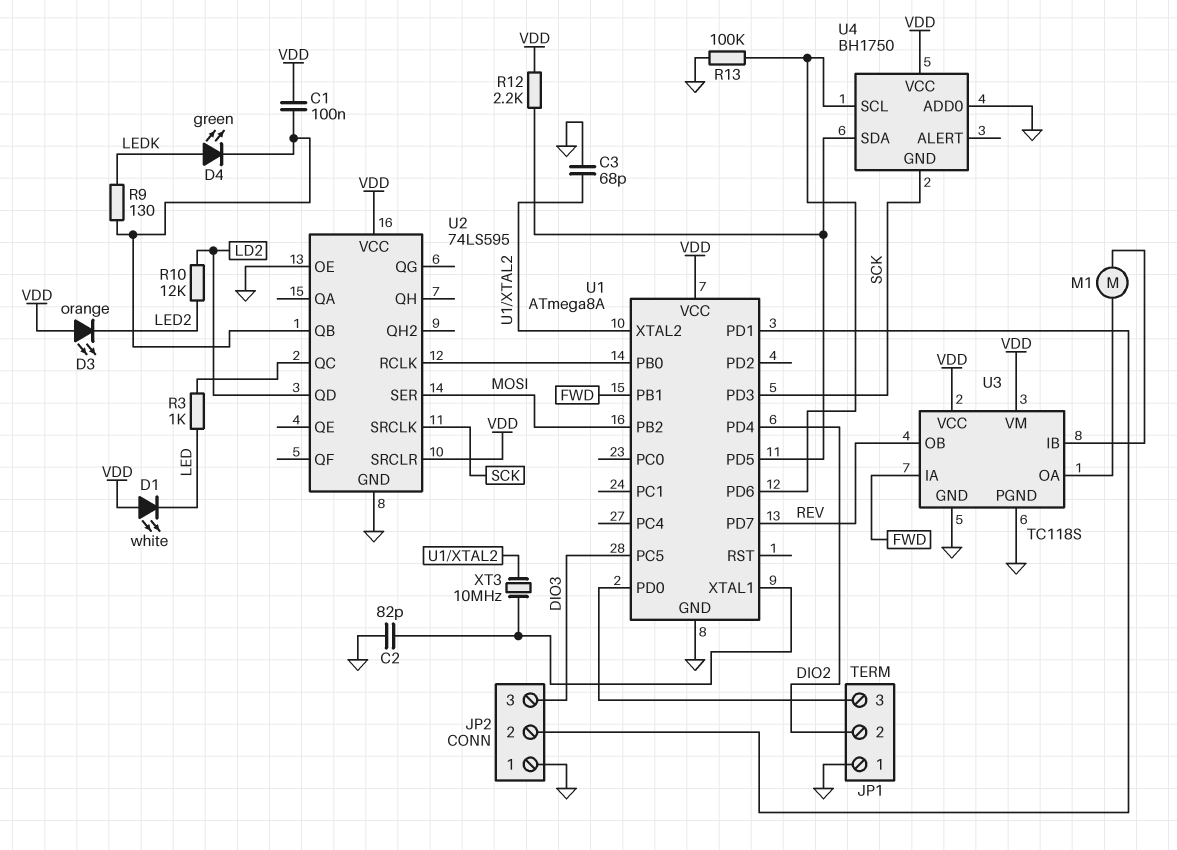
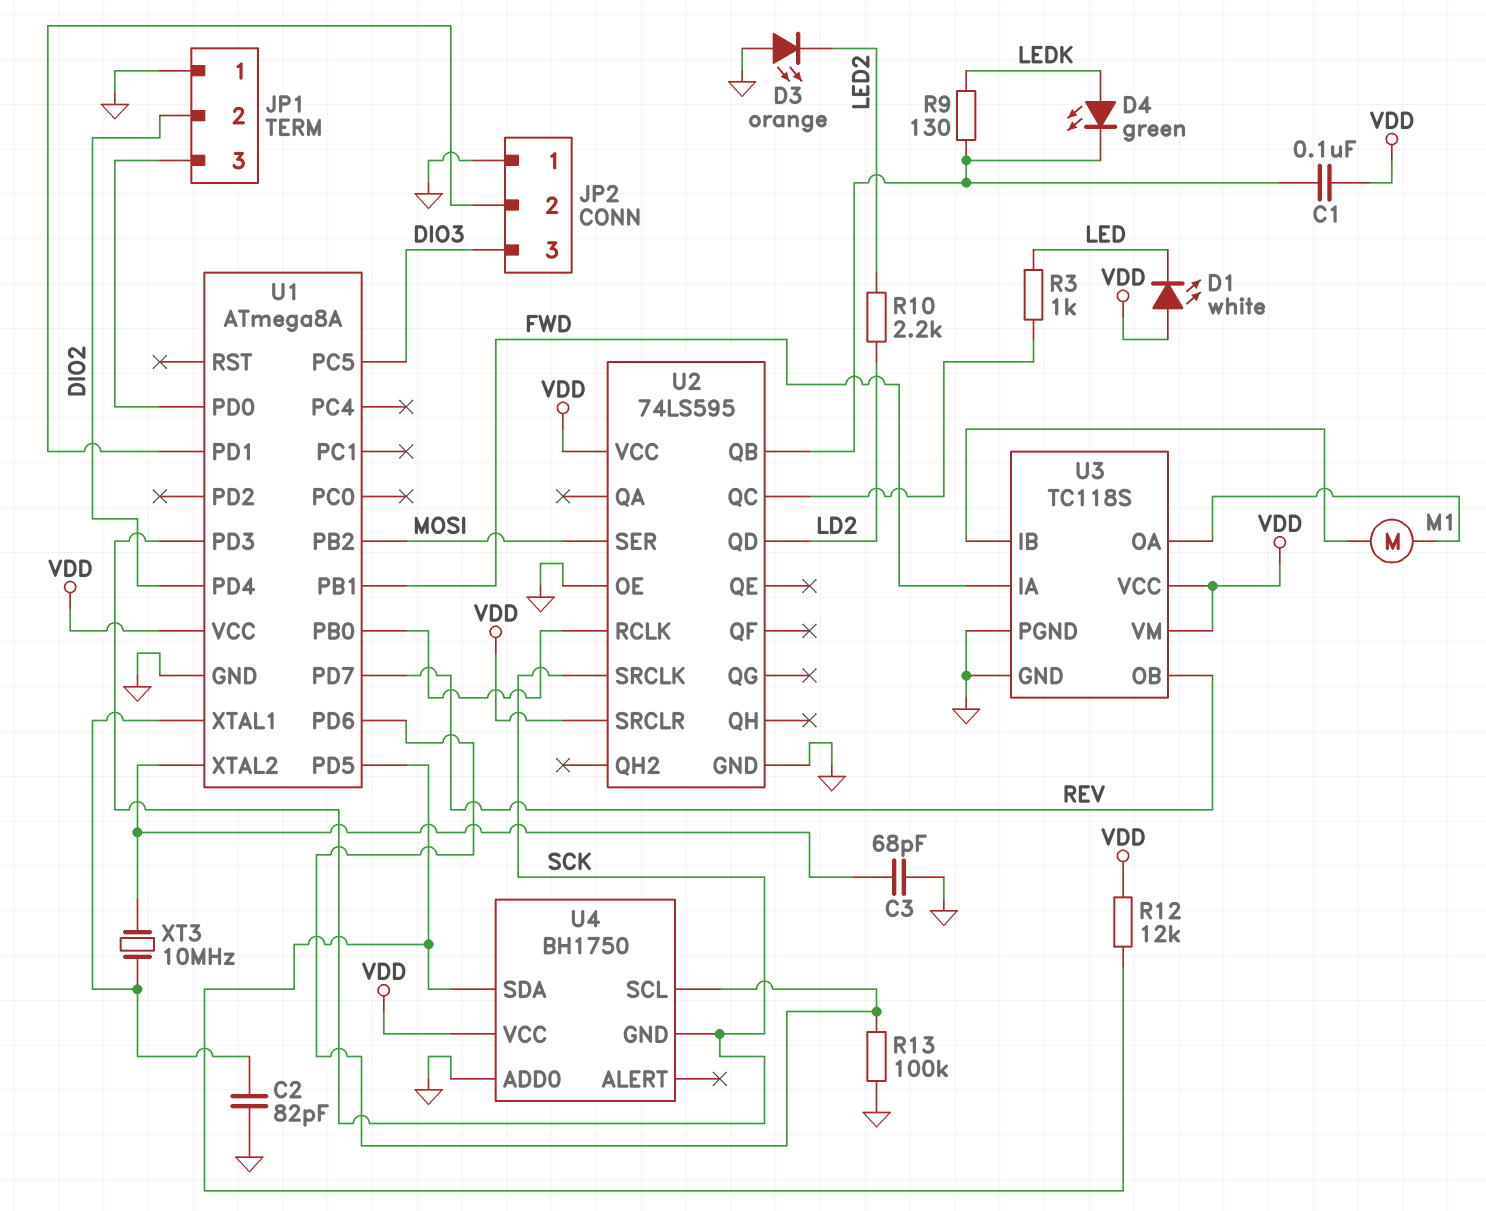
D3: LED orange (A VDD, K LED2) -> LED orange (A GND, K LED2)
R10: 12k (LD2, LED2) -> 2.2k (LD2, LED2)
R12: 2.2k (U1/PD5, VDD) -> 12k (U1/PD5, VDD)

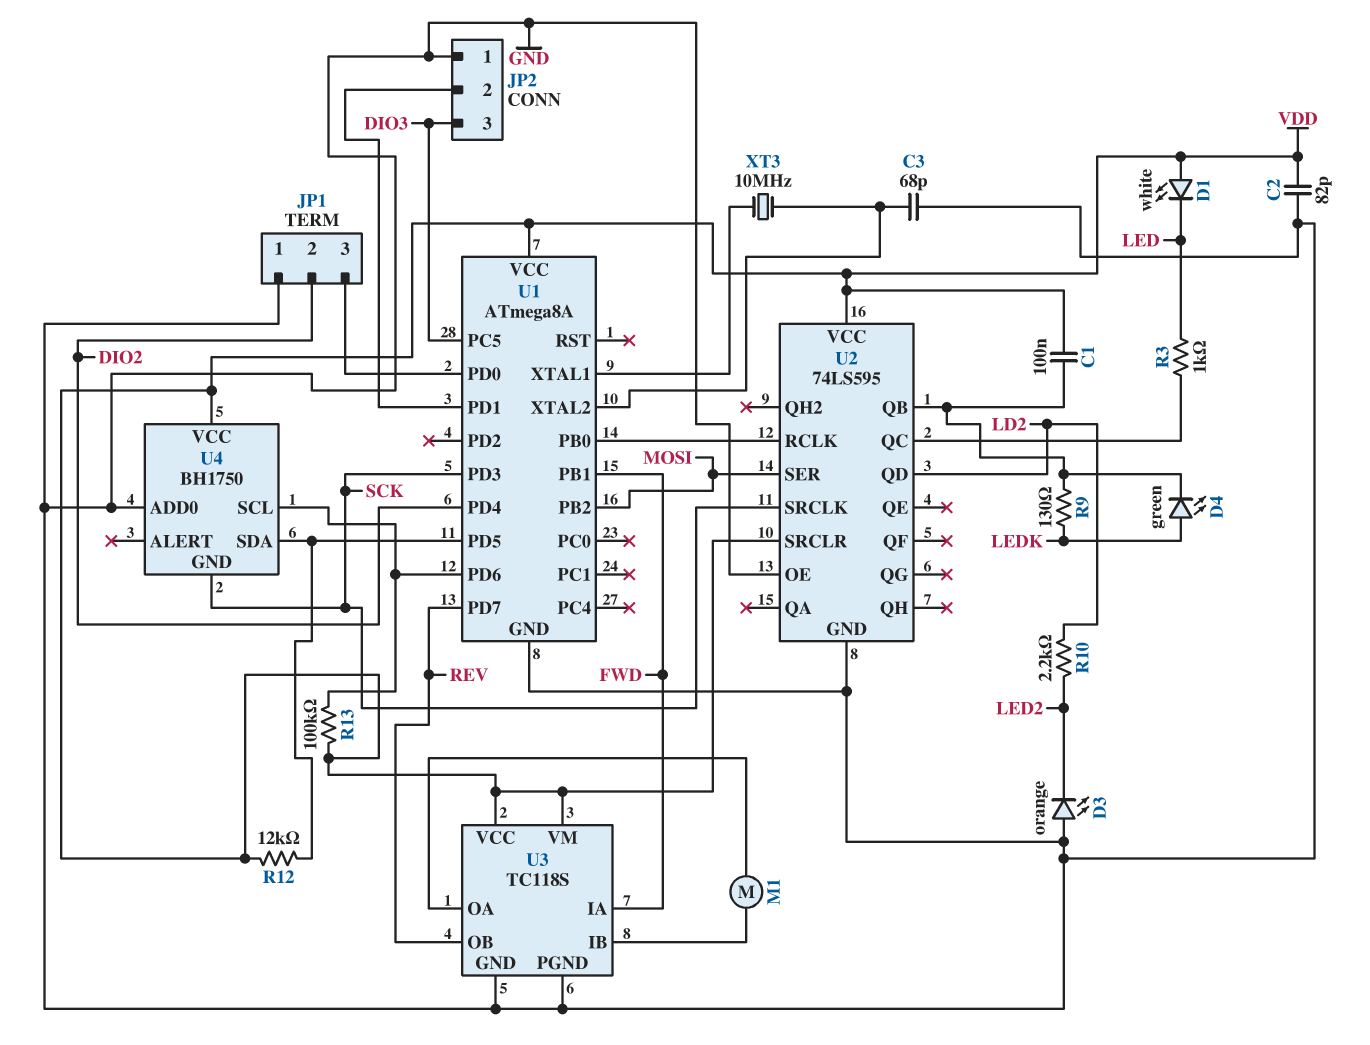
C2: 82pF (GND, U1/XTAL1) -> 82pF (GND, VDD)
R13: 100k (GND, U1/PD6) -> 100k (U1/PD6, VDD)

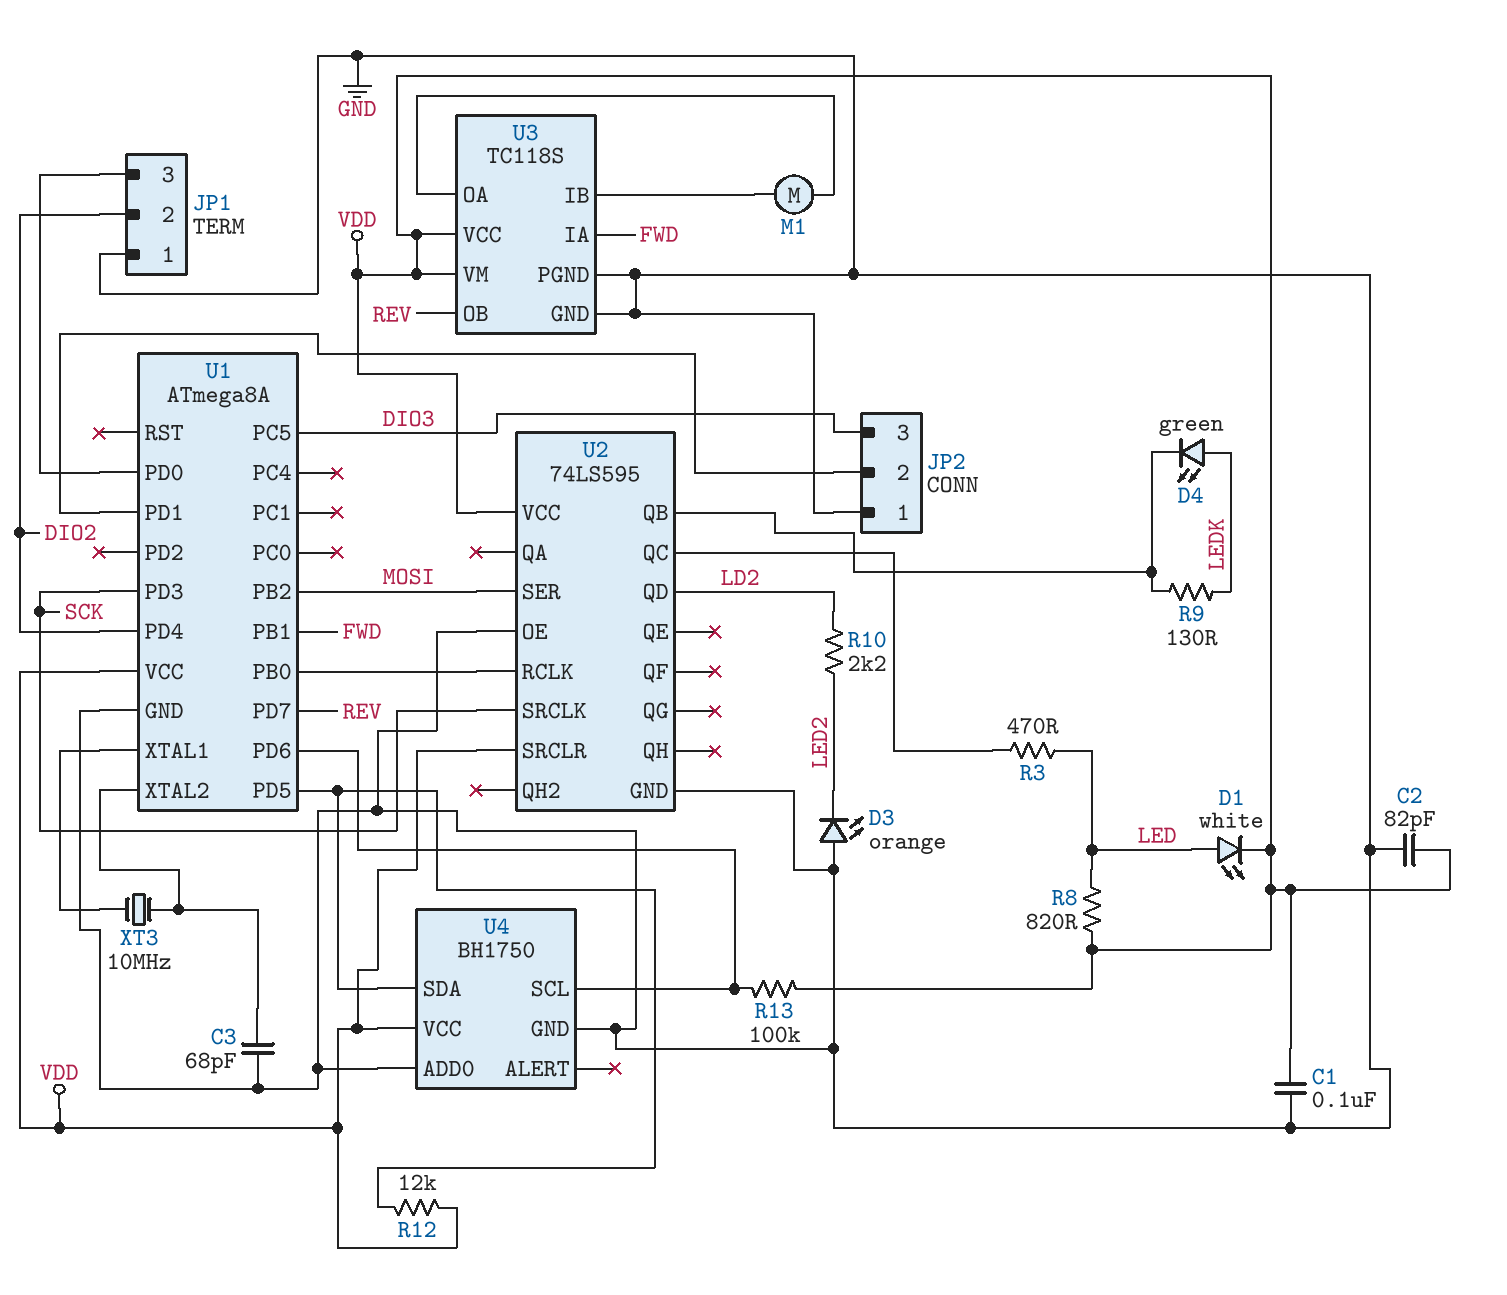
C1: 100nF (U2/QB, VDD) -> 100nF (GND, VDD)
D1: LED white (A VDD, K LED) -> LED white (A LED, K VDD)
R3: 1k (LED, U2/QC) -> 470 (LED, U2/QC)
R8: none -> 820 (LED, VDD)
U4 pin GND: SCK -> GND

